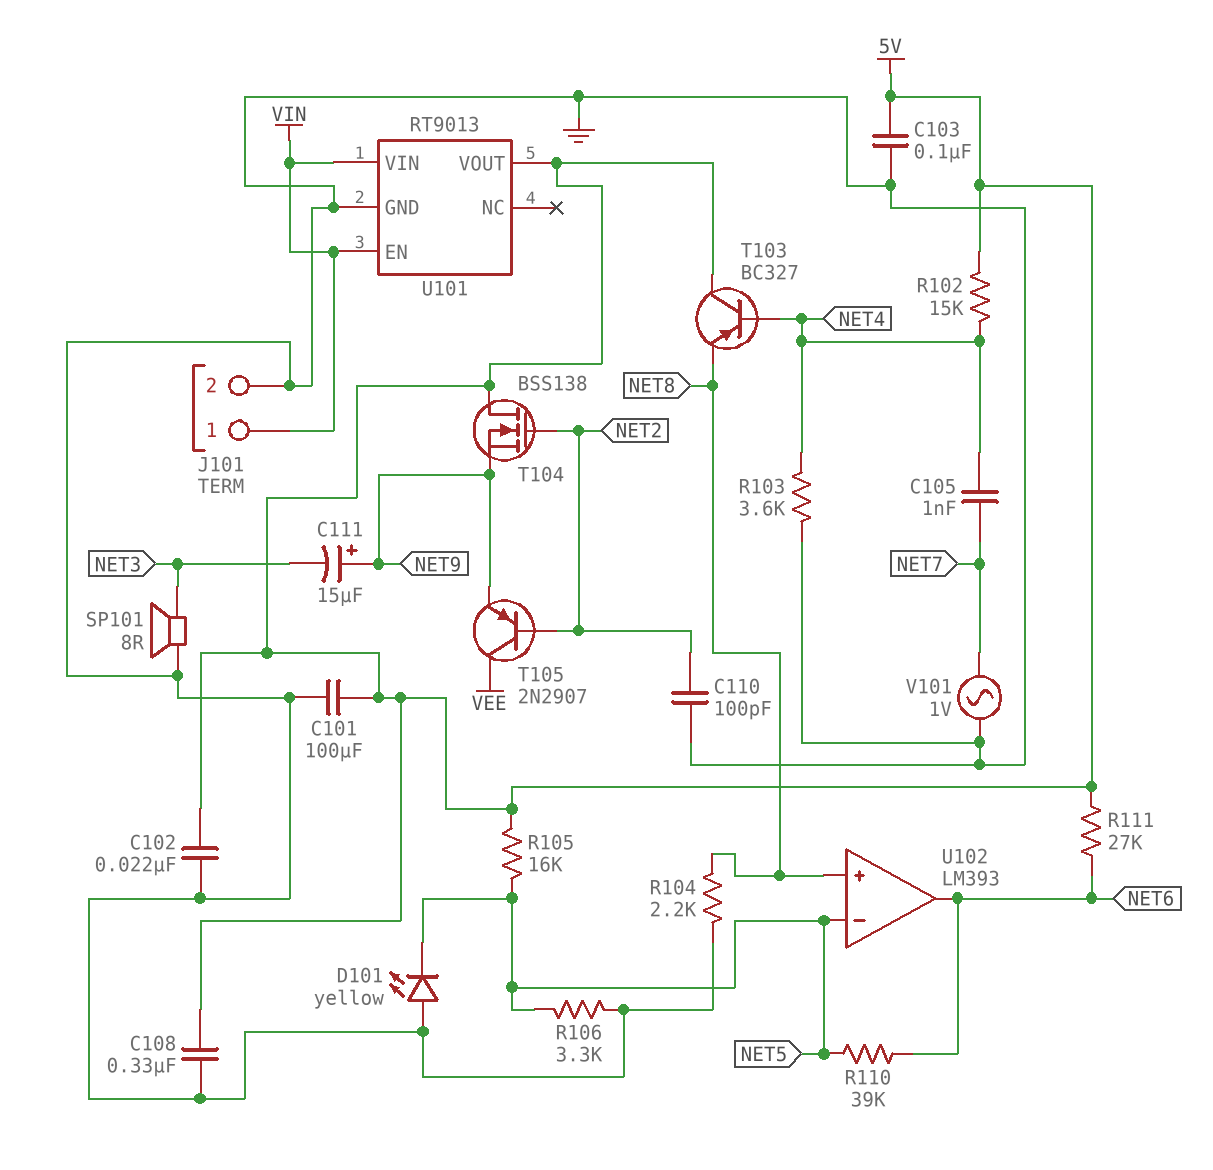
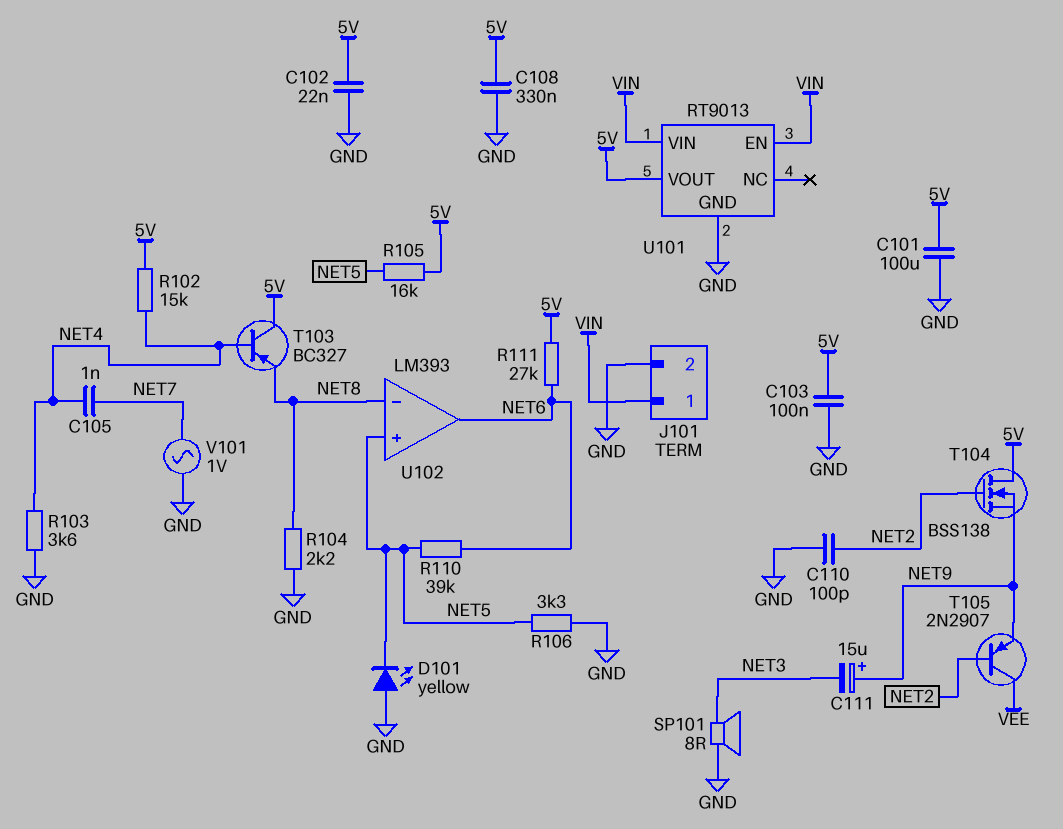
U102 pin in+: NET8 -> NET5
U102 pin in-: NET5 -> NET8

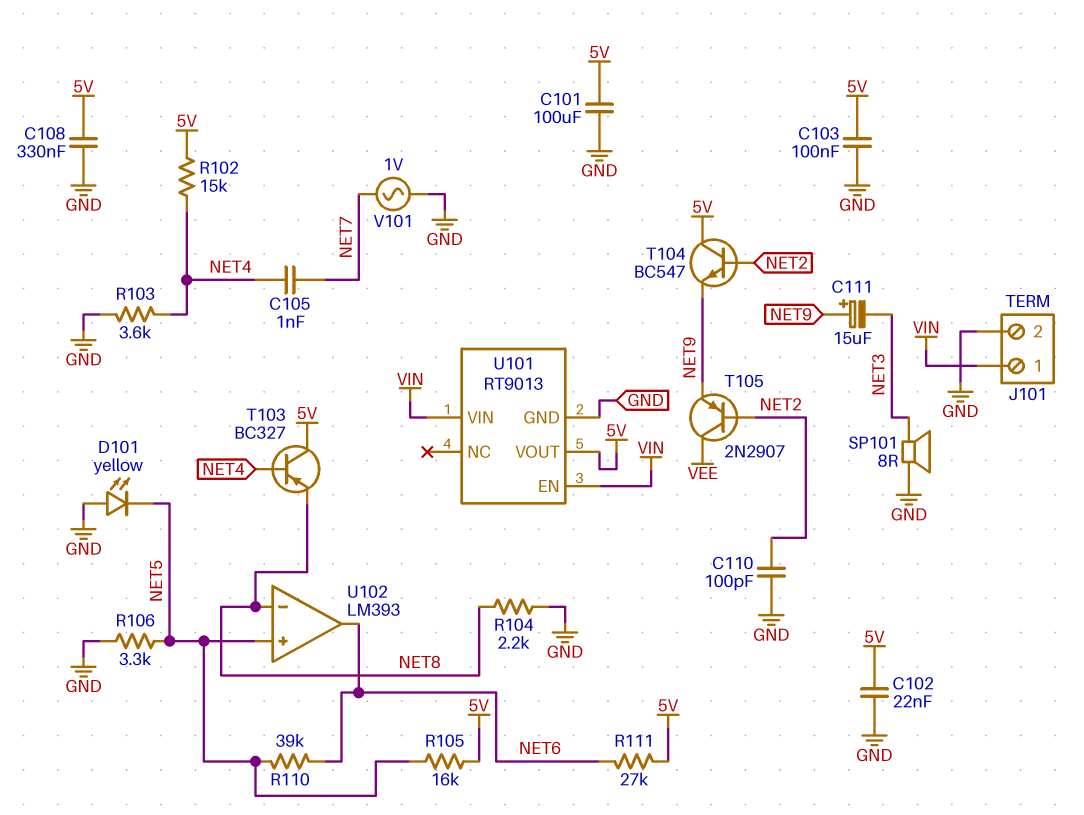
T104: NMOS BSS138 (G NET2, D 5V, S NET9) -> NPN BC547 (B NET2, C 5V, E NET9)

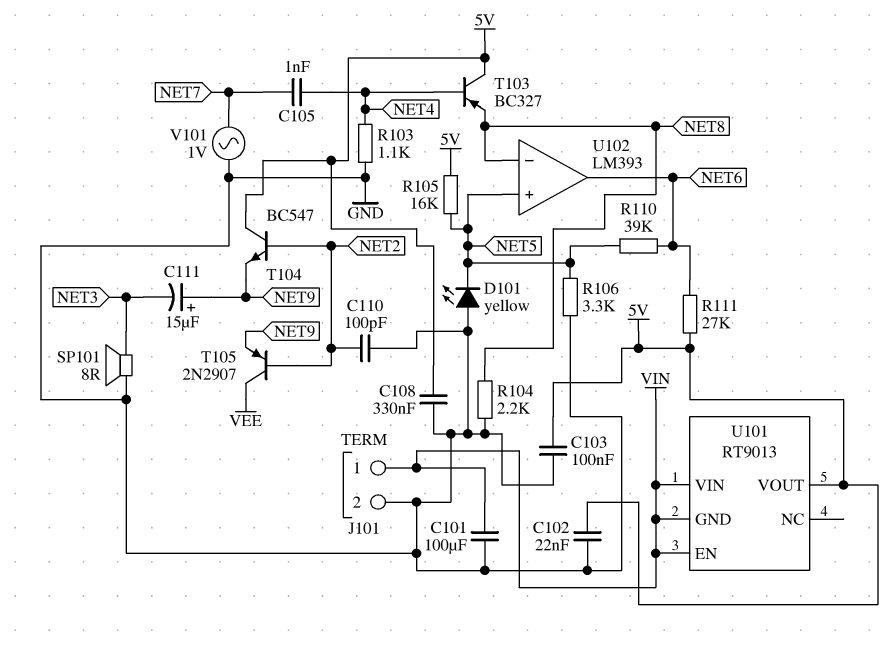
C101: 100uF (5V, GND) -> 100uF (GND, VIN)
R102: 15k (5V, NET4) -> none
R103: 3.6k (GND, NET4) -> 1.1k (GND, NET4)
U101 pin GND: GND -> VIN

